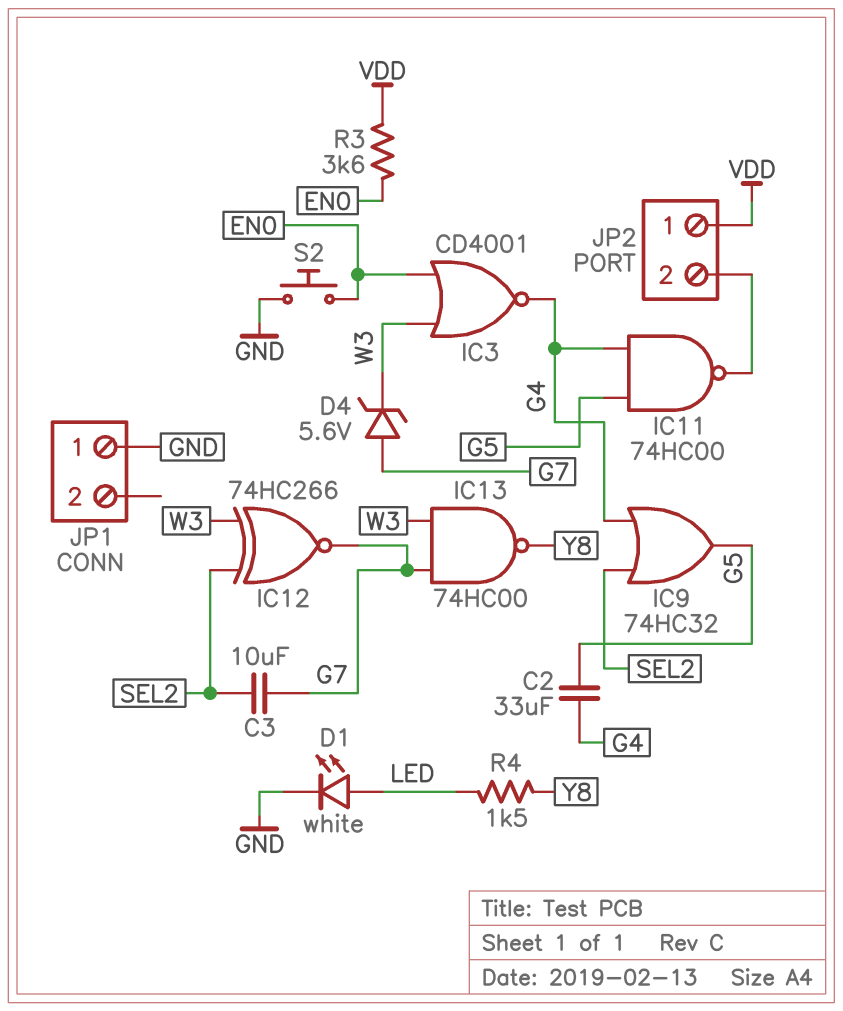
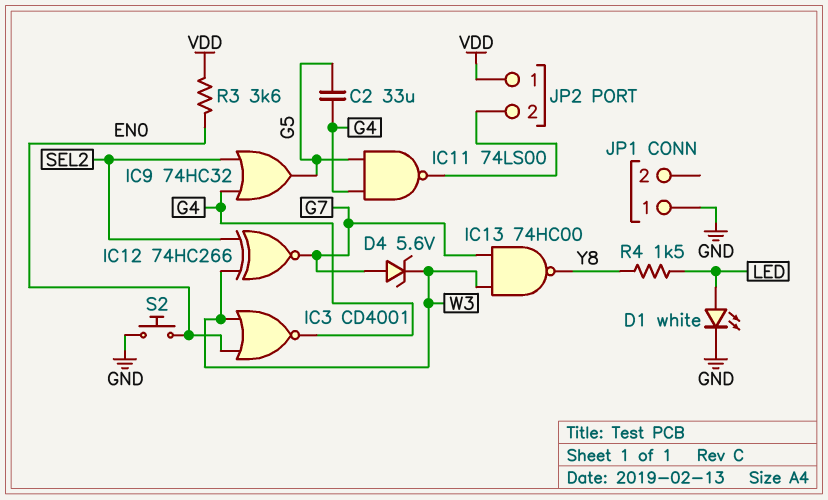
C3: 10uF (G7, SEL2) -> none
IC11: NAND 74HC00 (in G4, in G5, out JP2/2) -> NAND 74LS00 (in G4, in G5, out JP2/2)

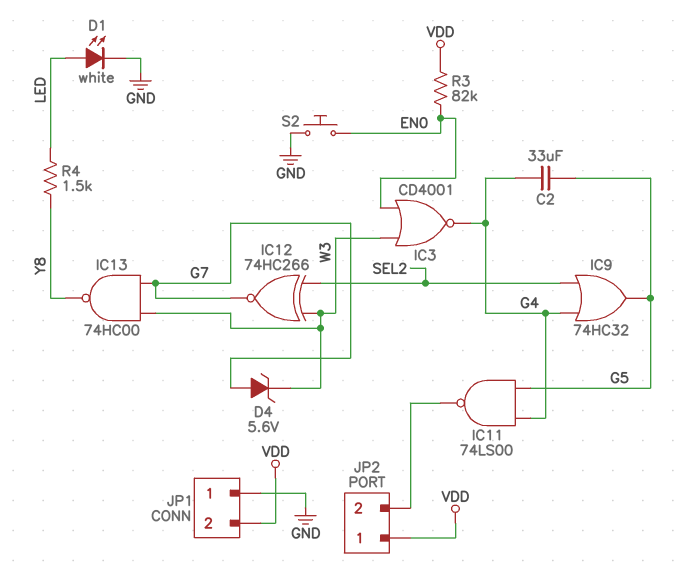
JP1 pin 2: none -> VDD
R3: 3.6k (EN0, VDD) -> 82k (EN0, VDD)

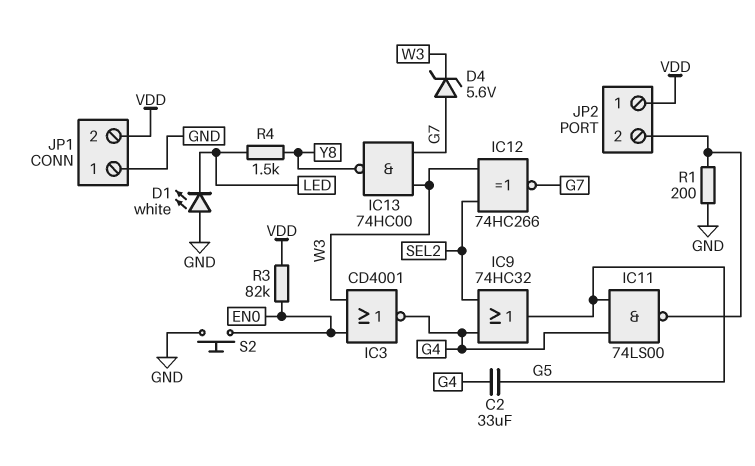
D1: LED white (A LED, K GND) -> LED white (A GND, K LED)
R1: none -> 200 (GND, JP2/2)

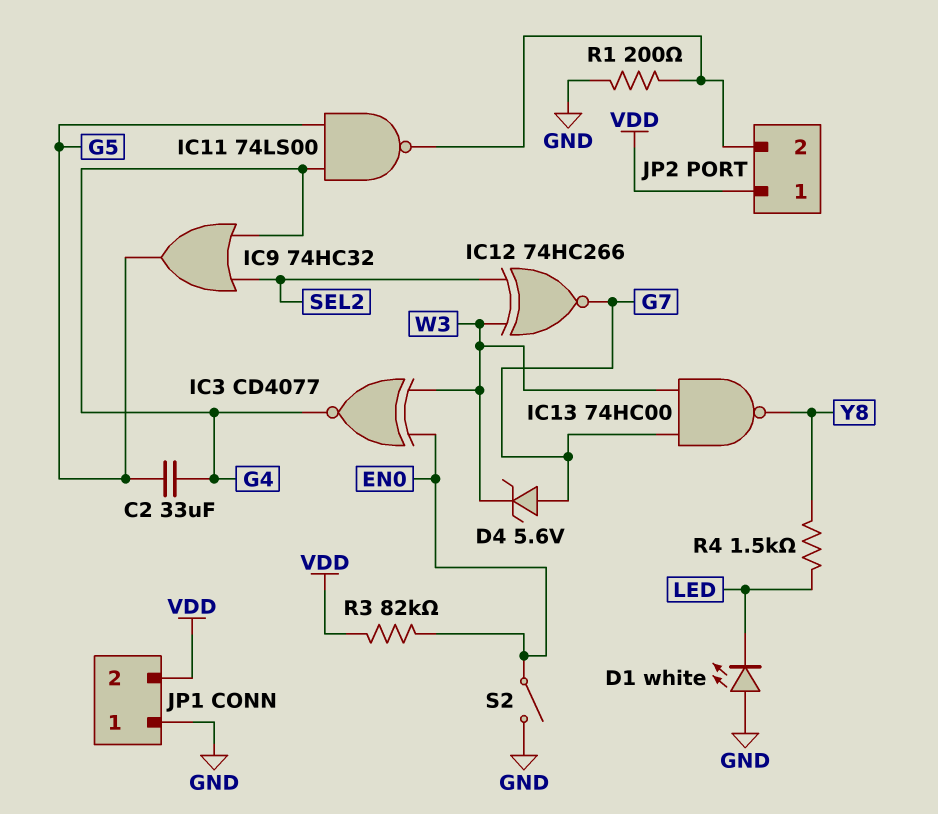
IC3: NOR CD4001 (in EN0, in W3, out G4) -> XNOR CD4077 (in EN0, in W3, out G4)
S2: button (EN0, GND) -> switch (EN0, GND)

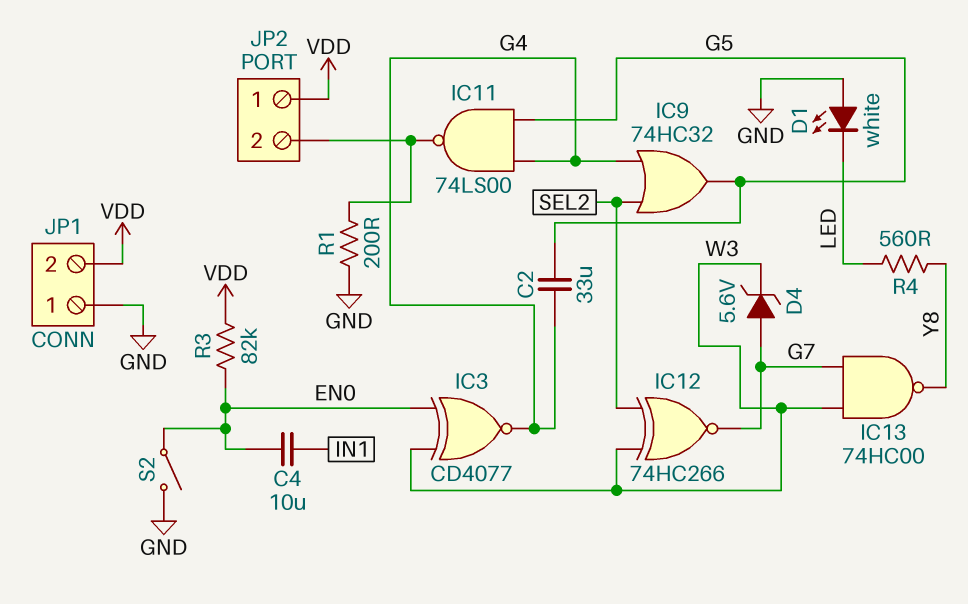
C4: none -> 10uF (EN0, IN1)
R4: 1.5k (LED, Y8) -> 560 (LED, Y8)

